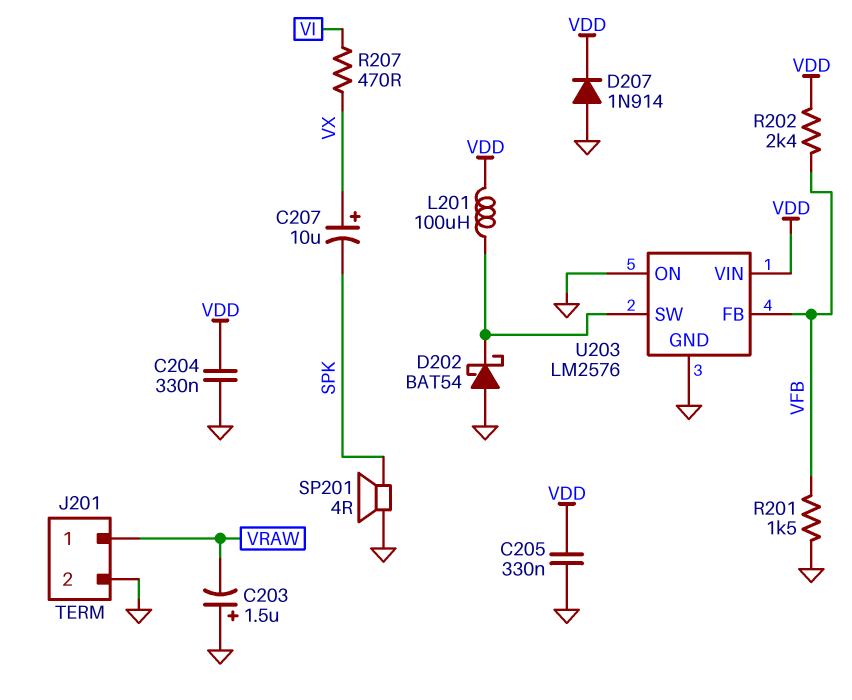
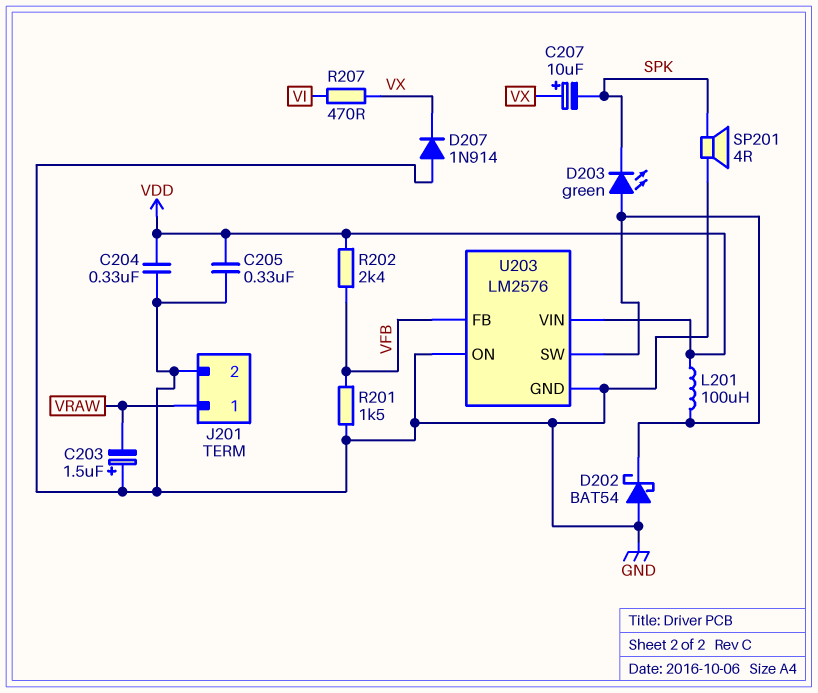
D203: none -> LED green (A U203/SW, K SPK)
D207: diode 1N914 (A GND, K VDD) -> diode 1N914 (A GND, K VX)

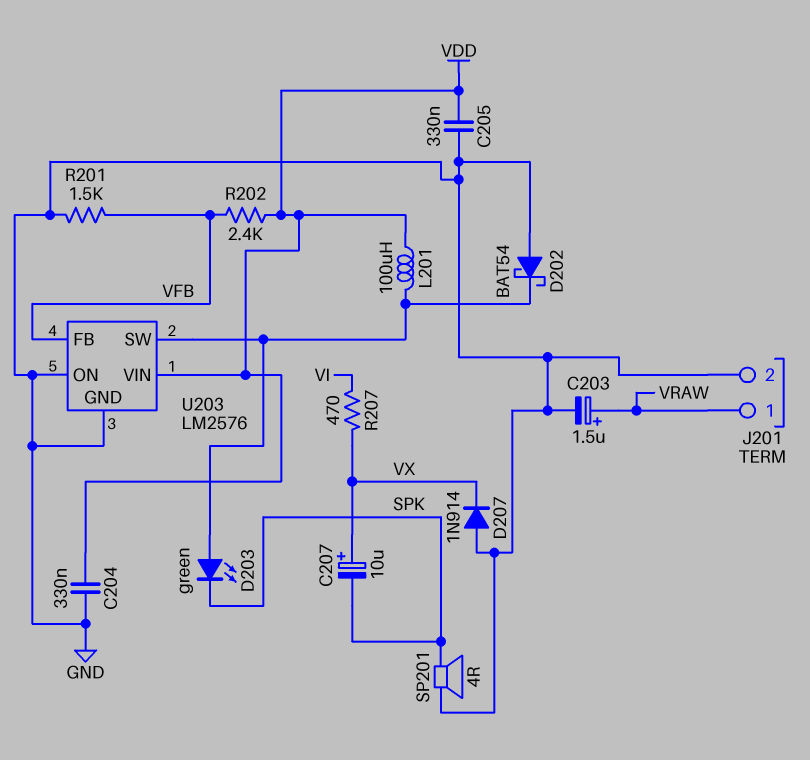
C203: 1.5uF (plus GND, minus VRAW) -> 1.5uF (plus VRAW, minus GND)

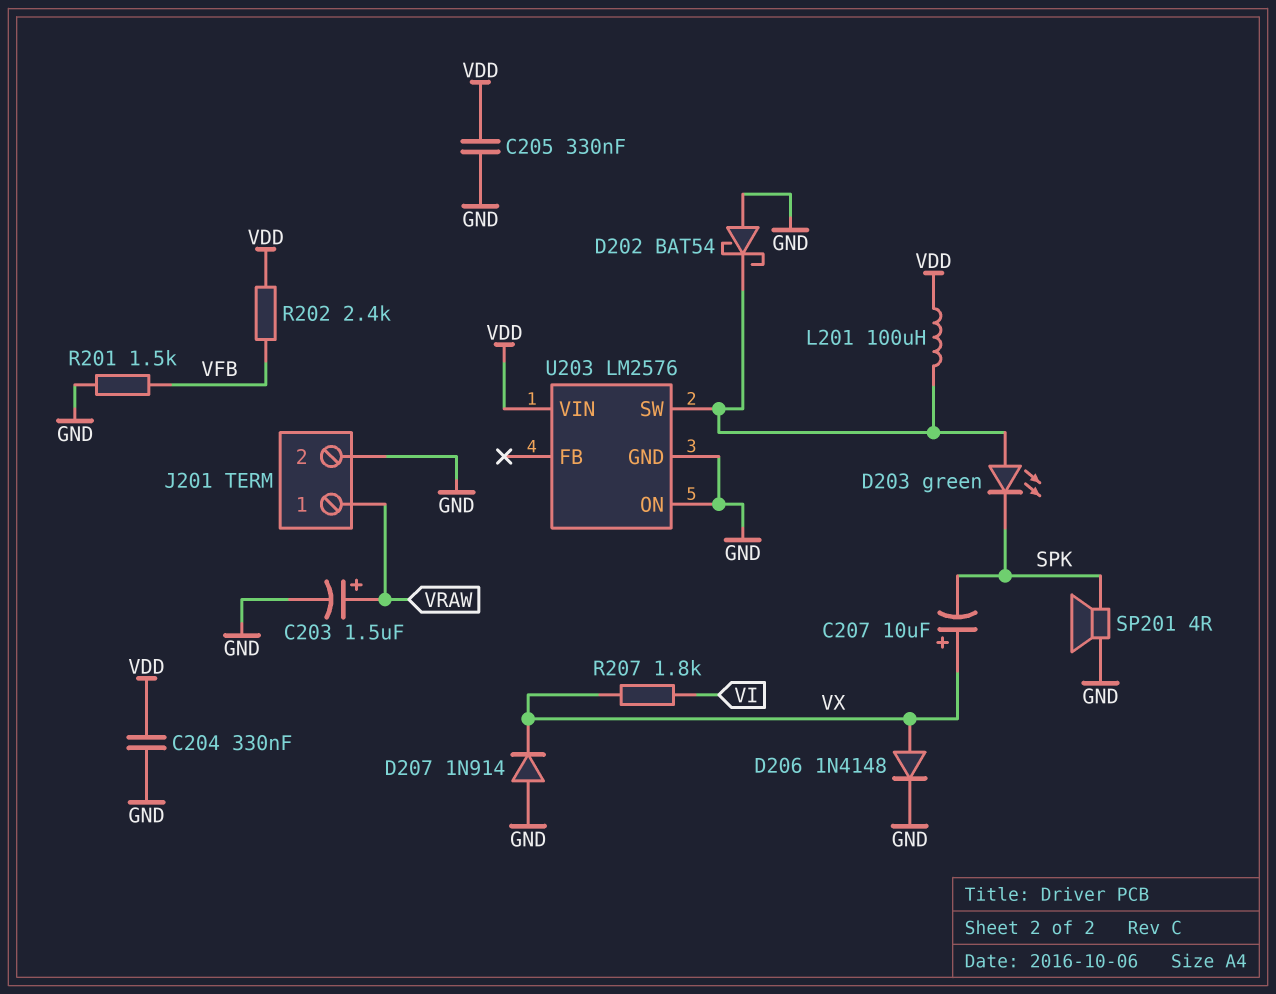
D206: none -> diode 1N4148 (A VX, K GND)
R207: 470 (VI, VX) -> 1.8k (VI, VX)
U203 pin FB: VFB -> none

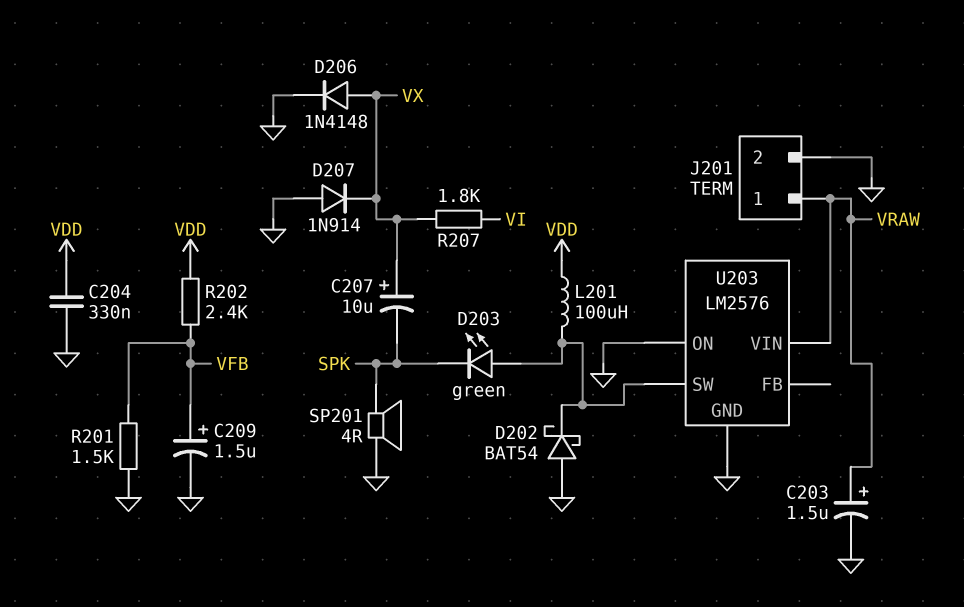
C205: 330nF (GND, VDD) -> none
C209: none -> 1.5uF (plus VFB, minus GND)
U203 pin VIN: VDD -> VRAW

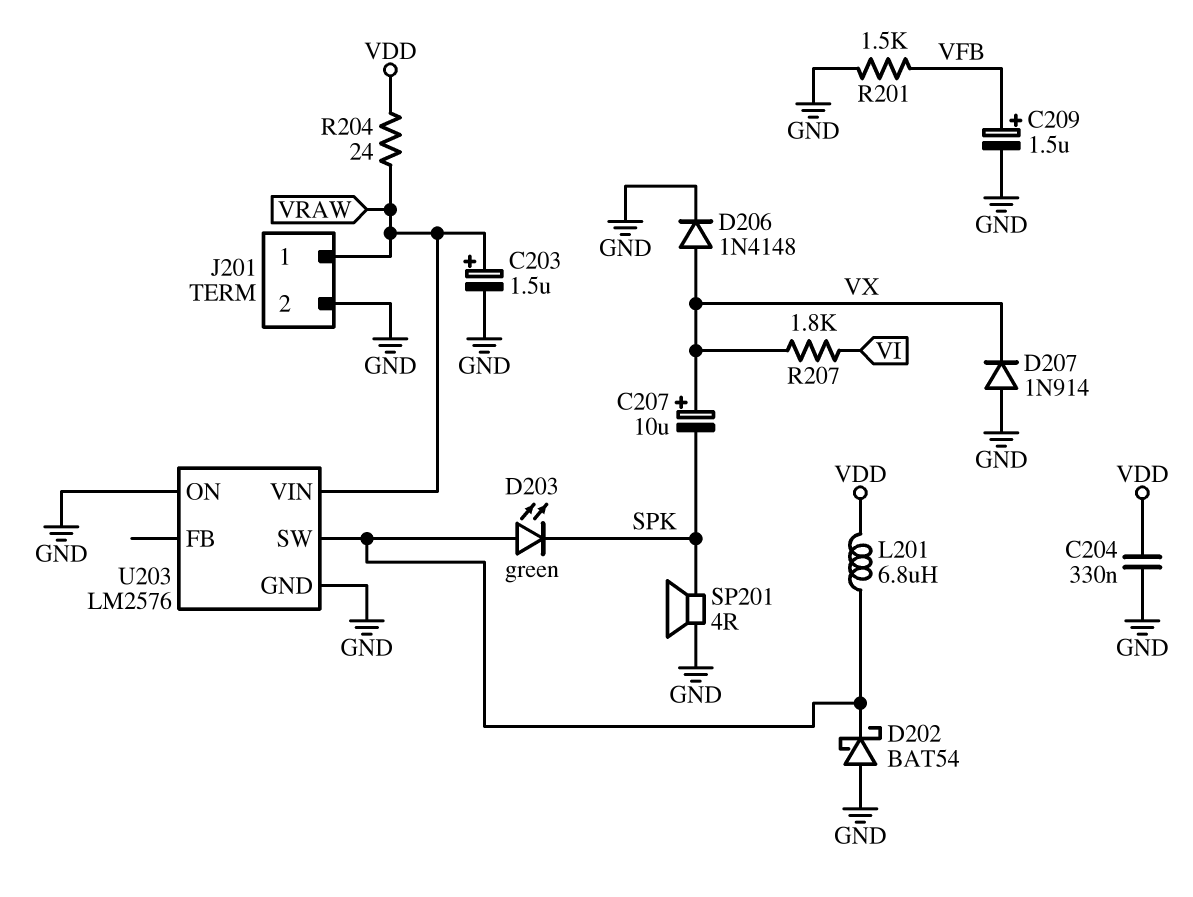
L201: 100uH (U203/SW, VDD) -> 6.8uH (U203/SW, VDD)
R202: 2.4k (VDD, VFB) -> none
R204: none -> 24 (VDD, VRAW)

